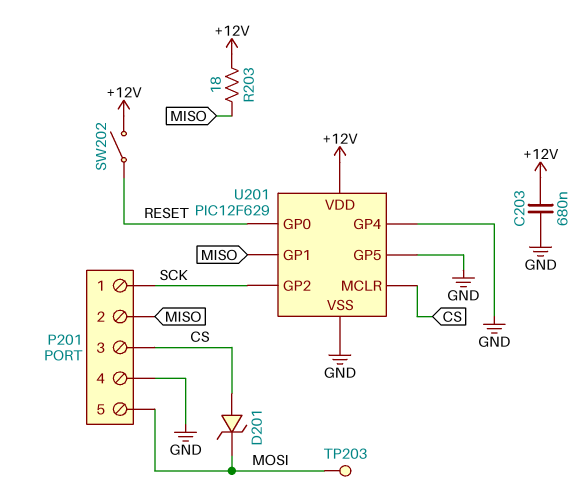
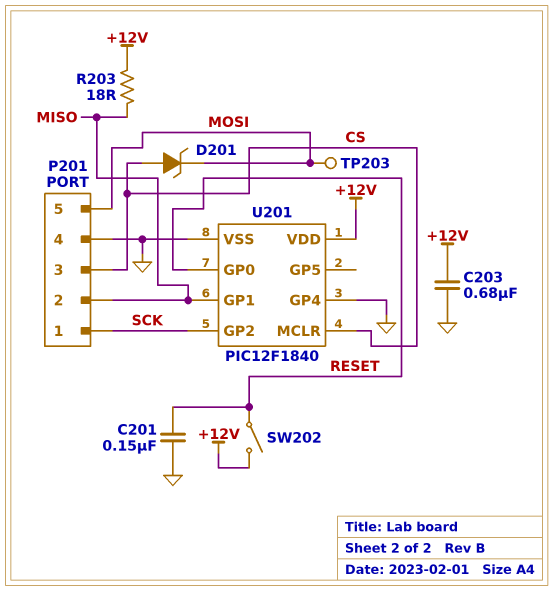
C201: none -> 150nF (GND, RESET)
U201: PIC12F629 -> PIC12F1840
U201 pin GP5: GND -> none

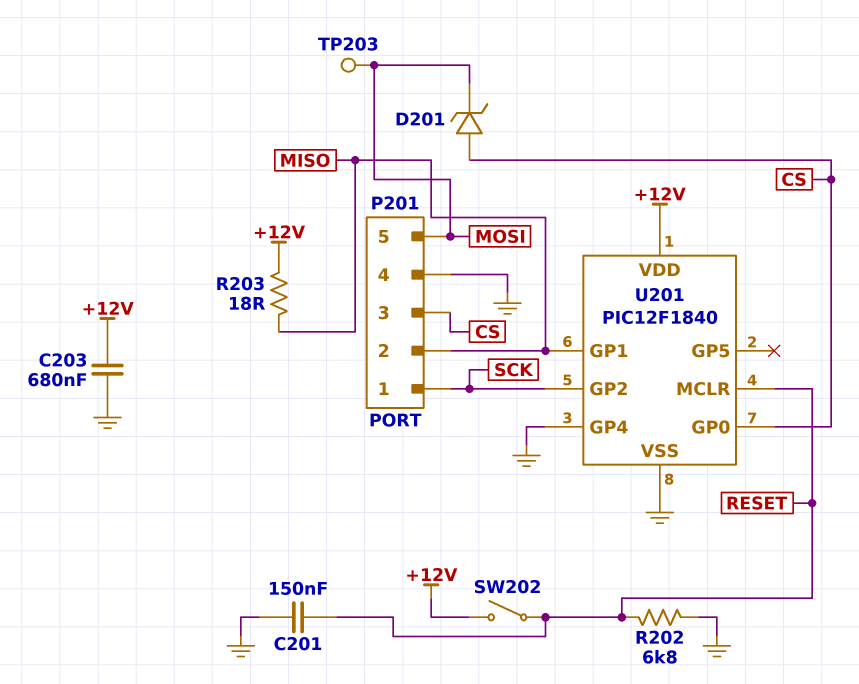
R202: none -> 6.8k (GND, RESET)
U201 pin GP0: RESET -> CS
U201 pin MCLR: CS -> RESET

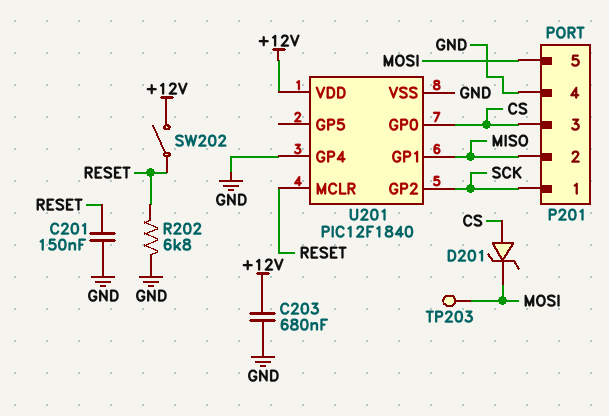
R203: 18 (+12V, MISO) -> none

